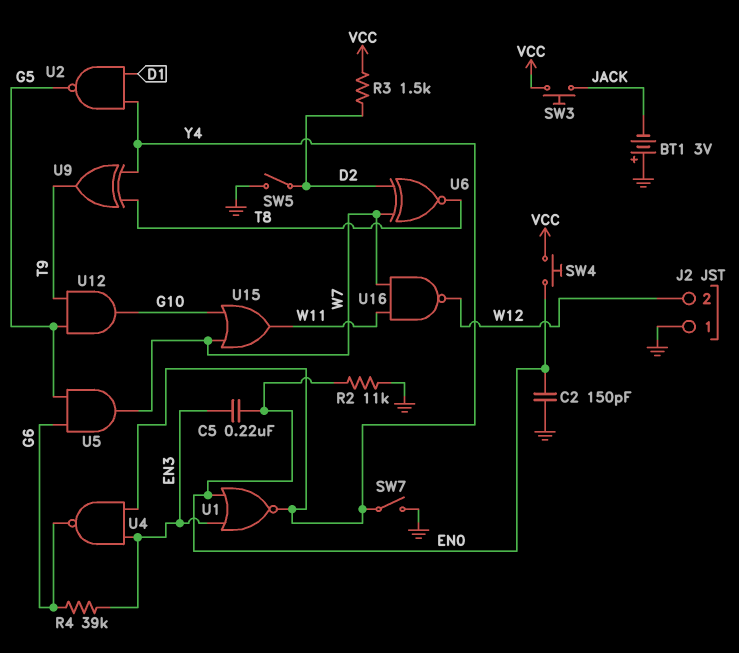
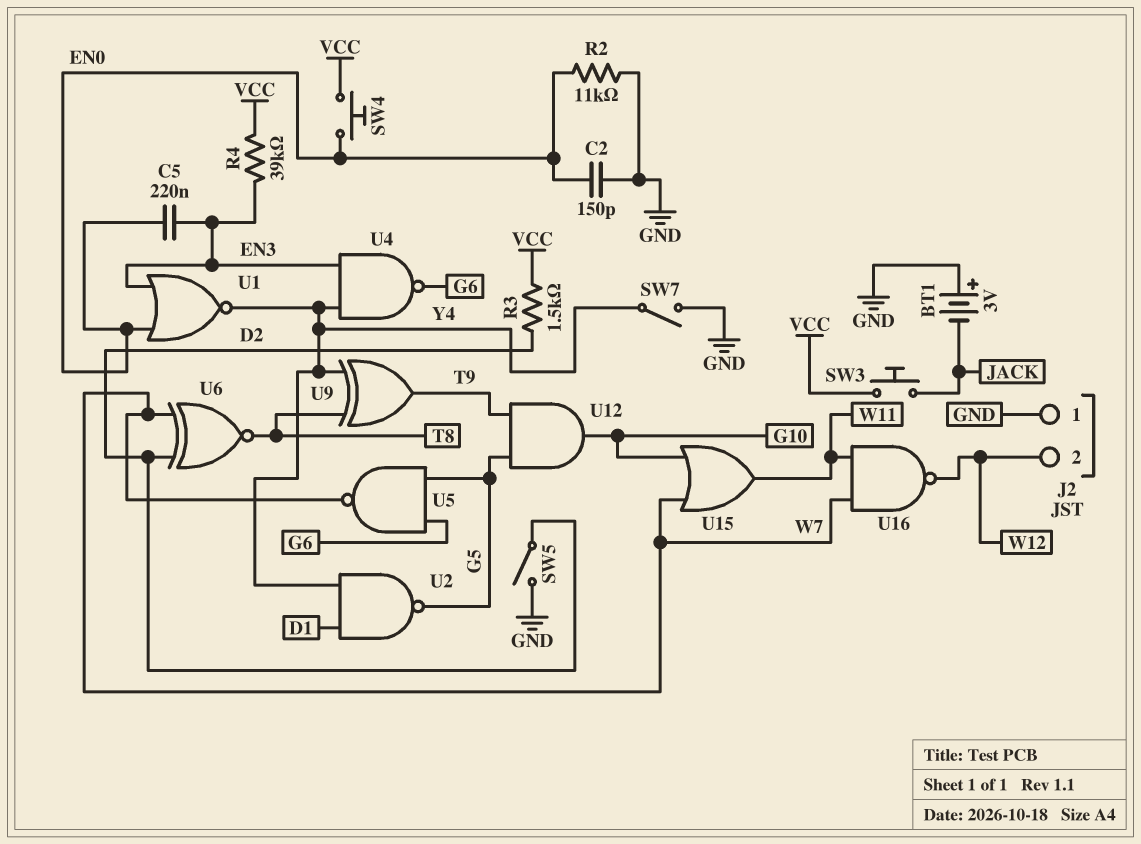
R4: 39k (EN3, G6) -> 39k (EN3, VCC)
U5: AND (in G5, in G6, out W7) -> NAND (in G5, in G6, out W7)

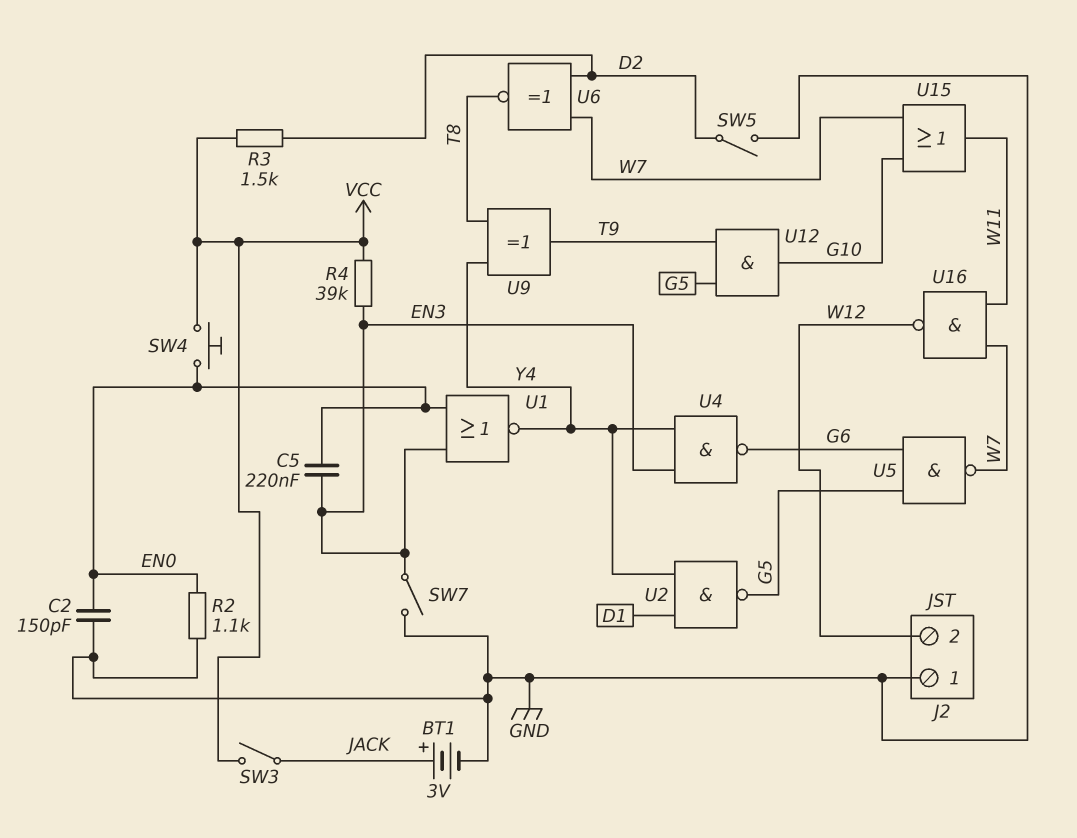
BT1: 3V (plus GND, minus JACK) -> 3V (plus JACK, minus GND)
R2: 11k (EN0, GND) -> 1.1k (EN0, GND)
SW3: button (JACK, VCC) -> switch (JACK, VCC)
SW7: switch (GND, Y4) -> switch (EN3, GND)

